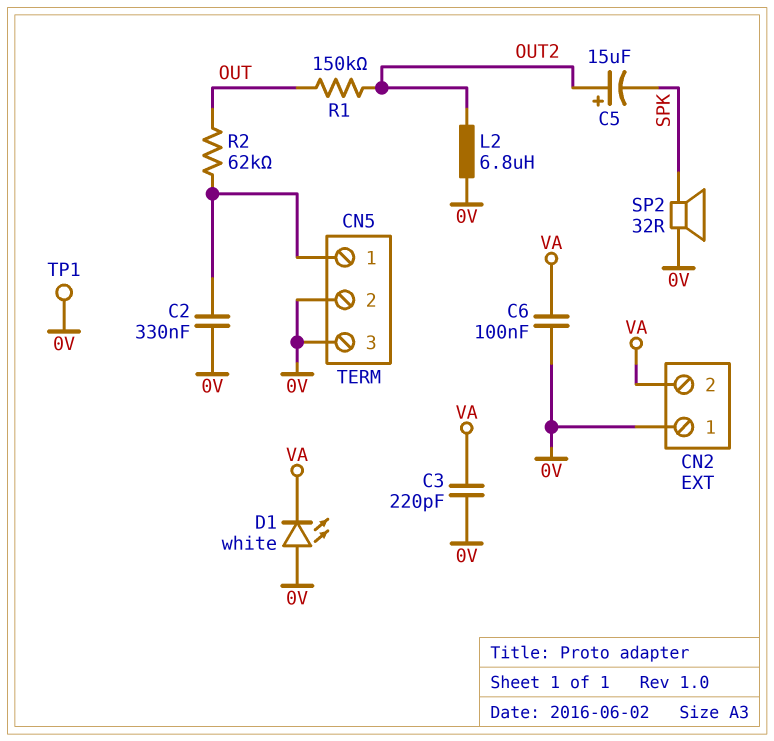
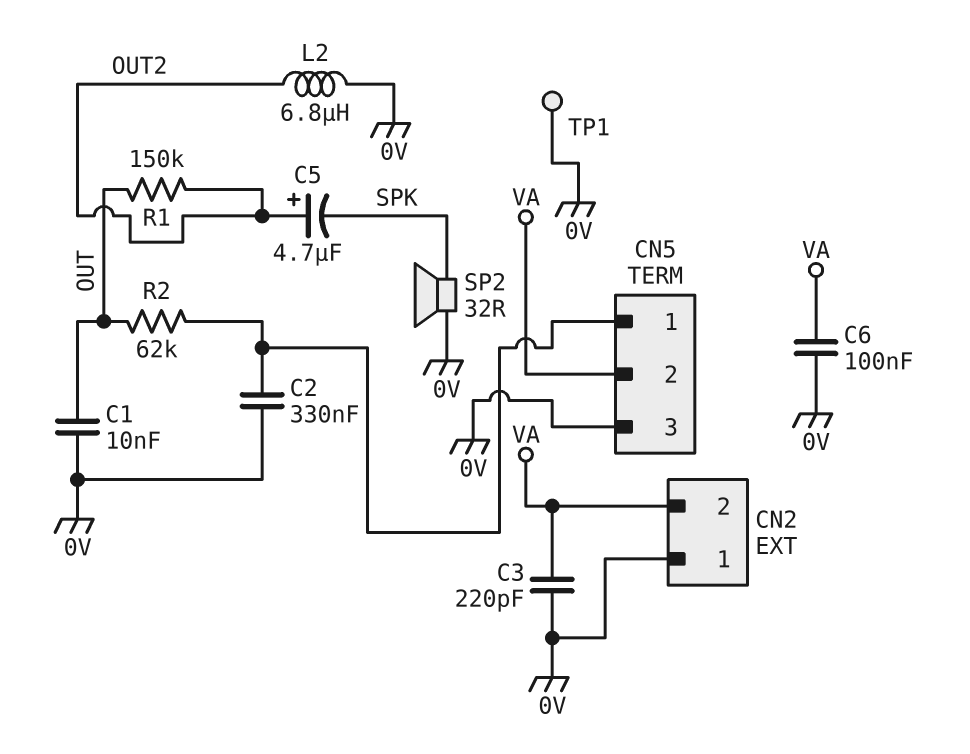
C1: none -> 10nF (0V, OUT)
C5: 15uF (plus OUT2, minus SPK) -> 4.7uF (plus OUT2, minus SPK)
CN5 pin 2: 0V -> VA
D1: LED white (A 0V, K VA) -> none

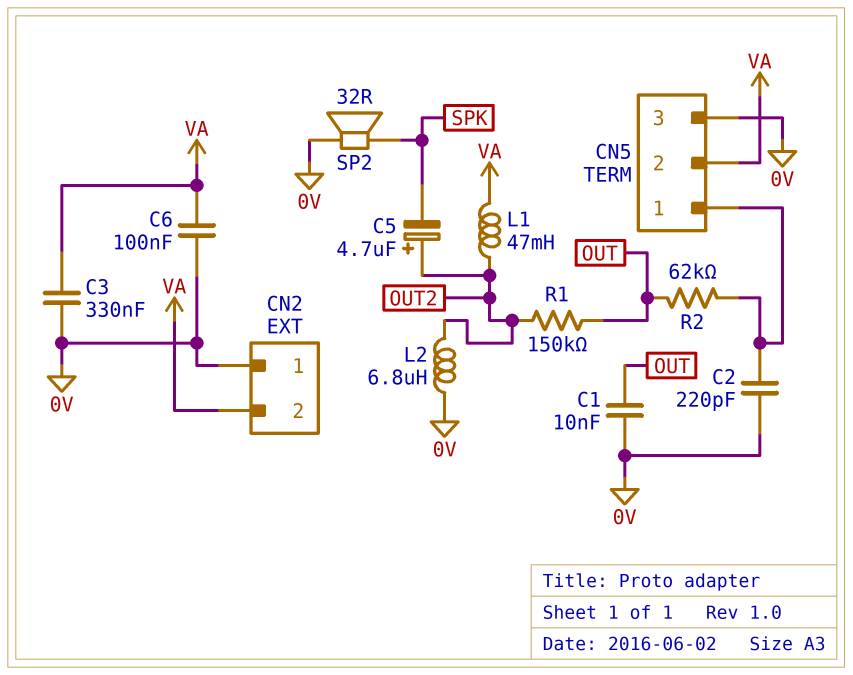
C2: 330nF (0V, CN5/1) -> 220pF (0V, CN5/1)
C3: 220pF (0V, VA) -> 330nF (0V, VA)
L1: none -> 47mH (OUT2, VA)
TP1: test point (0V) -> none

